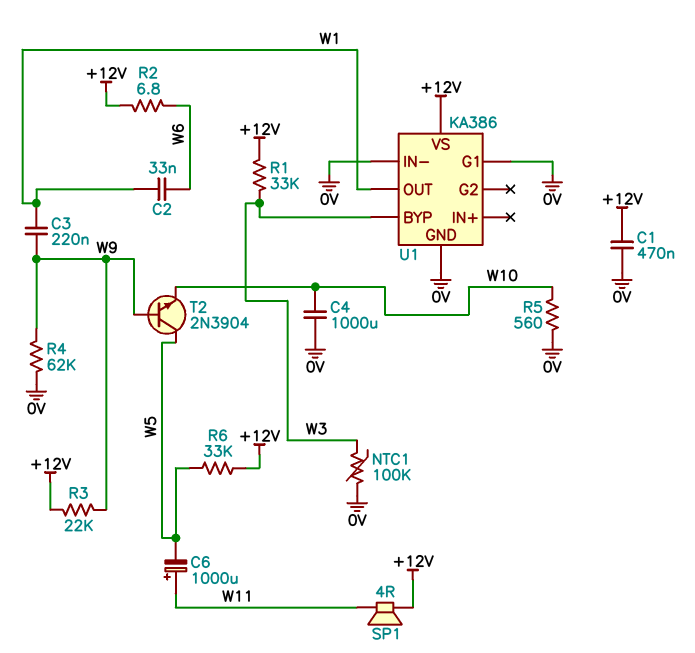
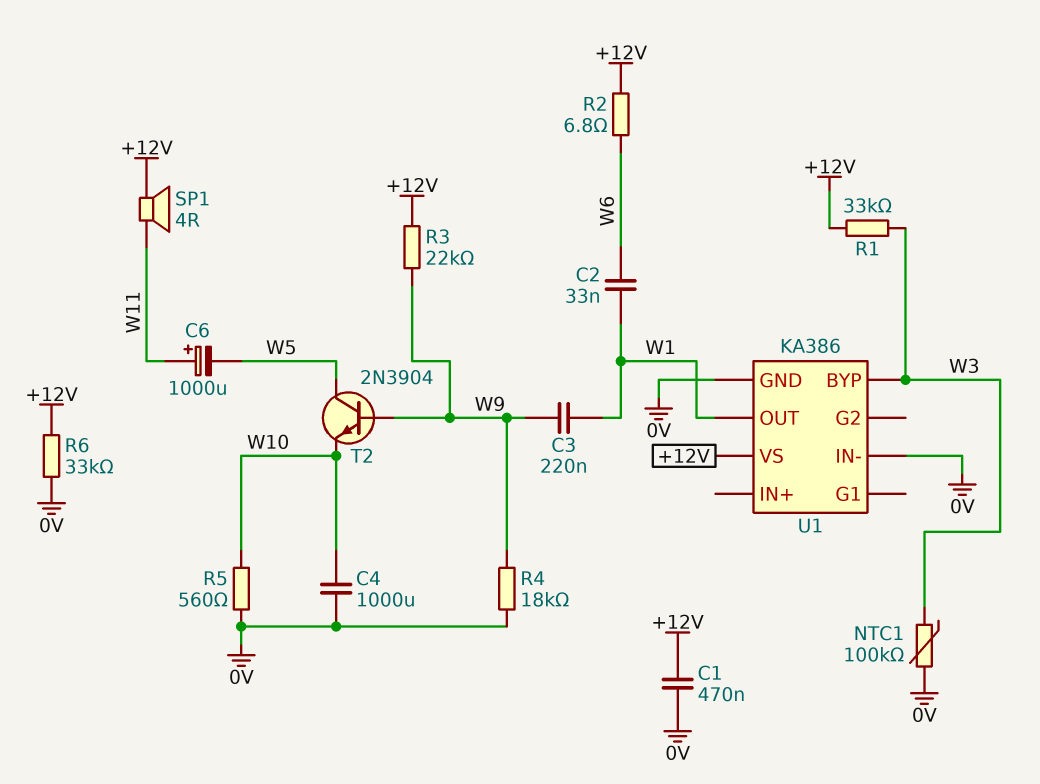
R4: 62k (0V, W9) -> 18k (0V, W9)
R6: 33k (+12V, W5) -> 33k (+12V, 0V)
U1 pin G1: 0V -> none

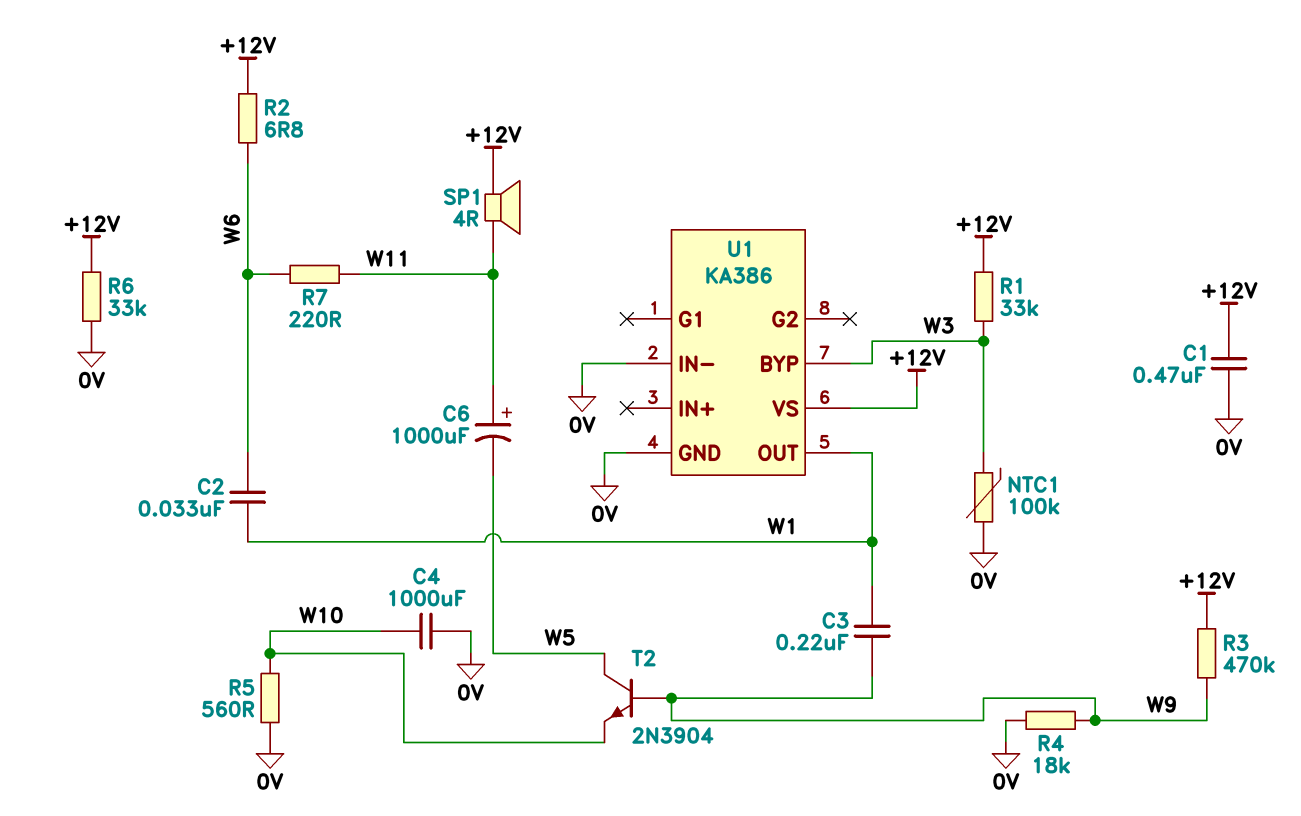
R3: 22k (+12V, W9) -> 470k (+12V, W9)
R7: none -> 220 (W6, W11)

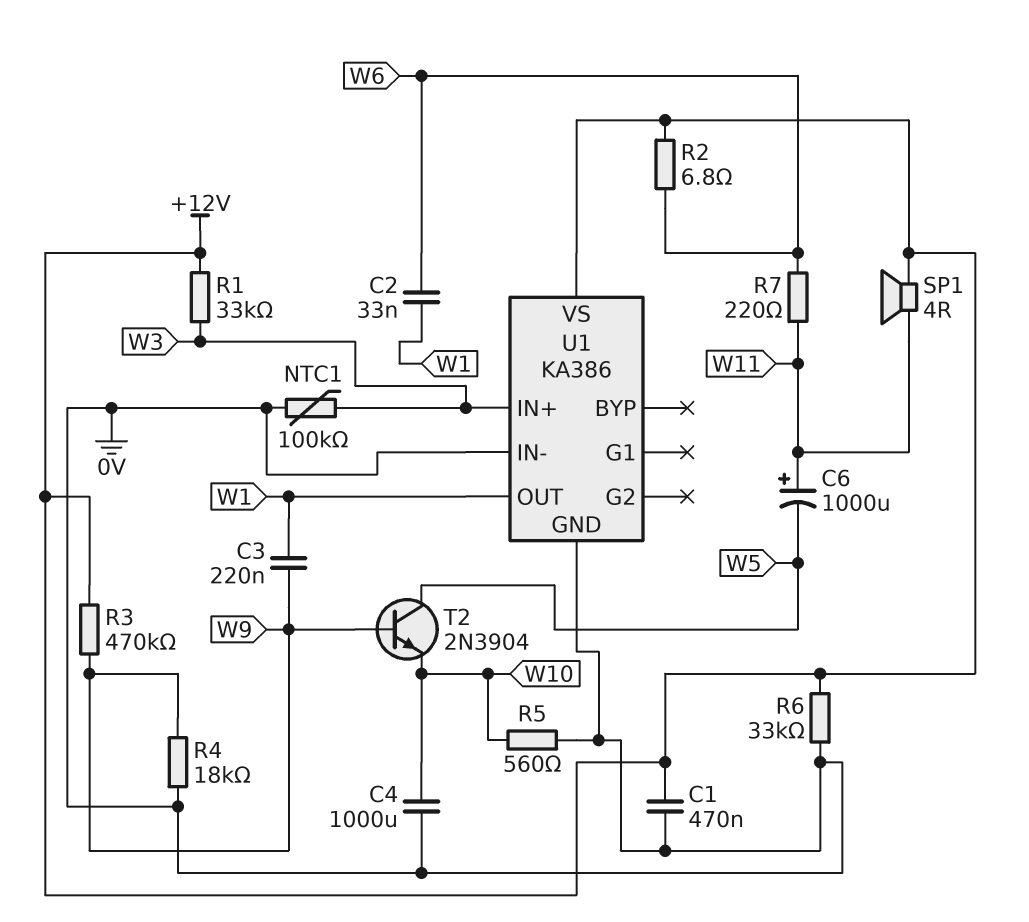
U1 pin BYP: W3 -> none
U1 pin IN+: none -> W3

